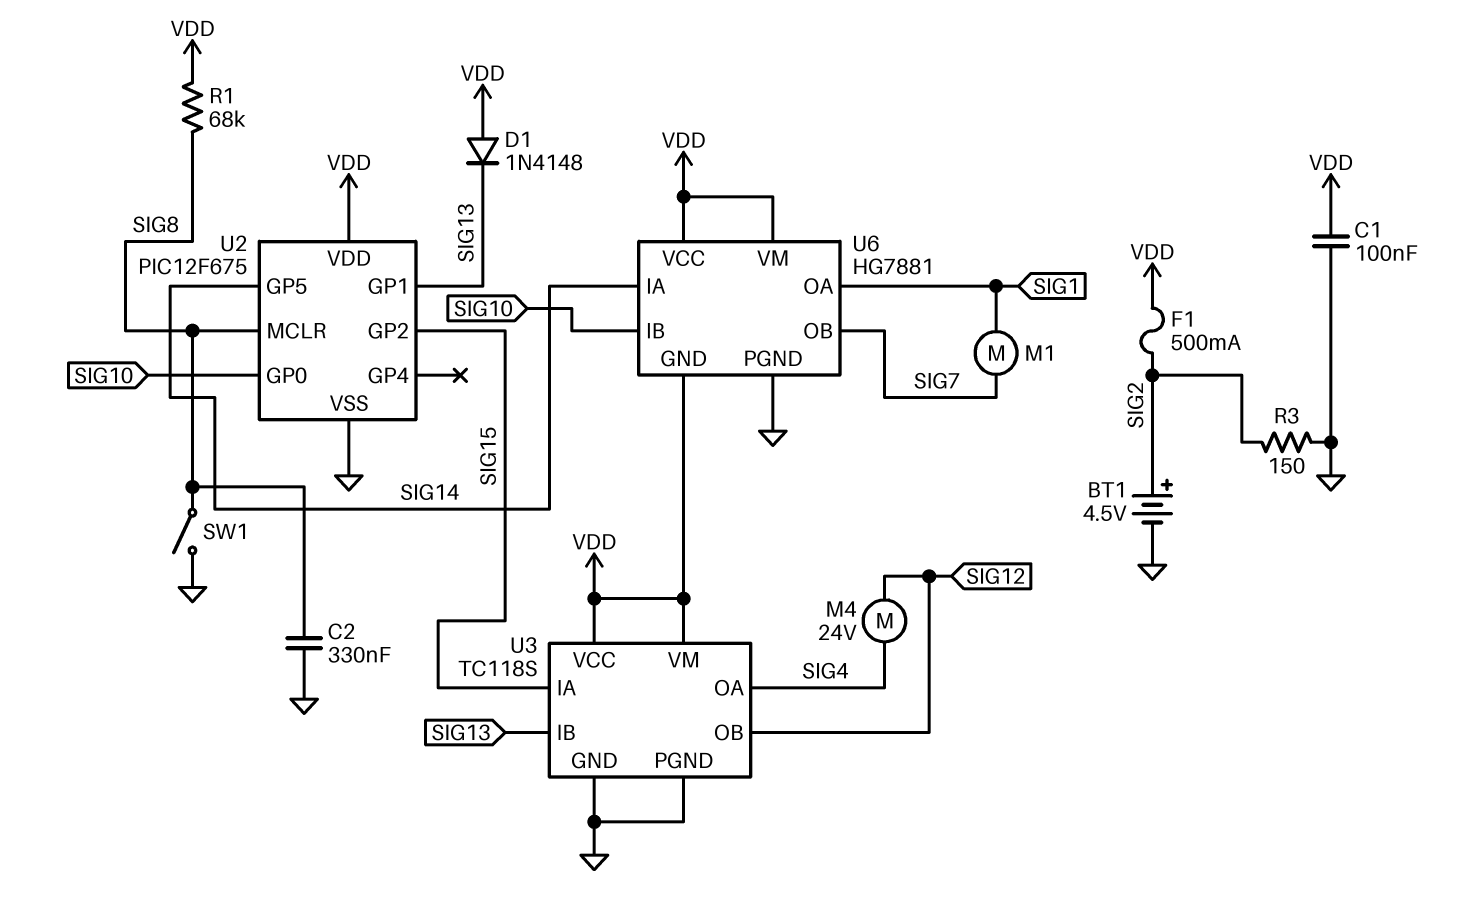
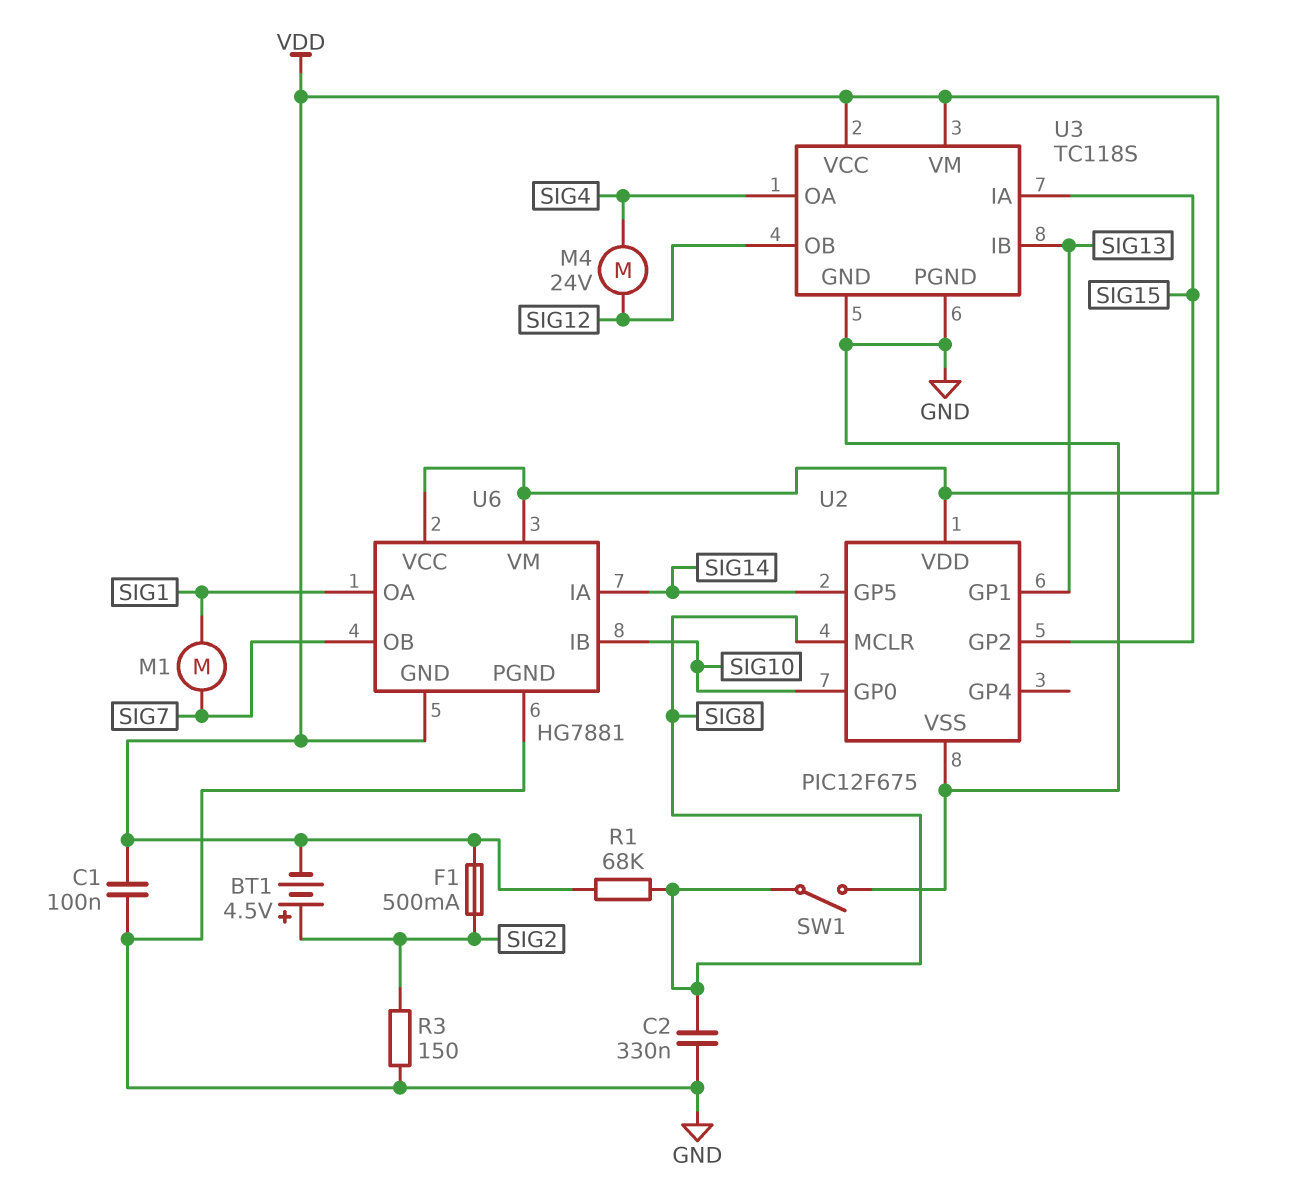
BT1: 4.5V (plus SIG2, minus GND) -> 4.5V (plus SIG2, minus VDD)
D1: diode 1N4148 (A VDD, K SIG13) -> none

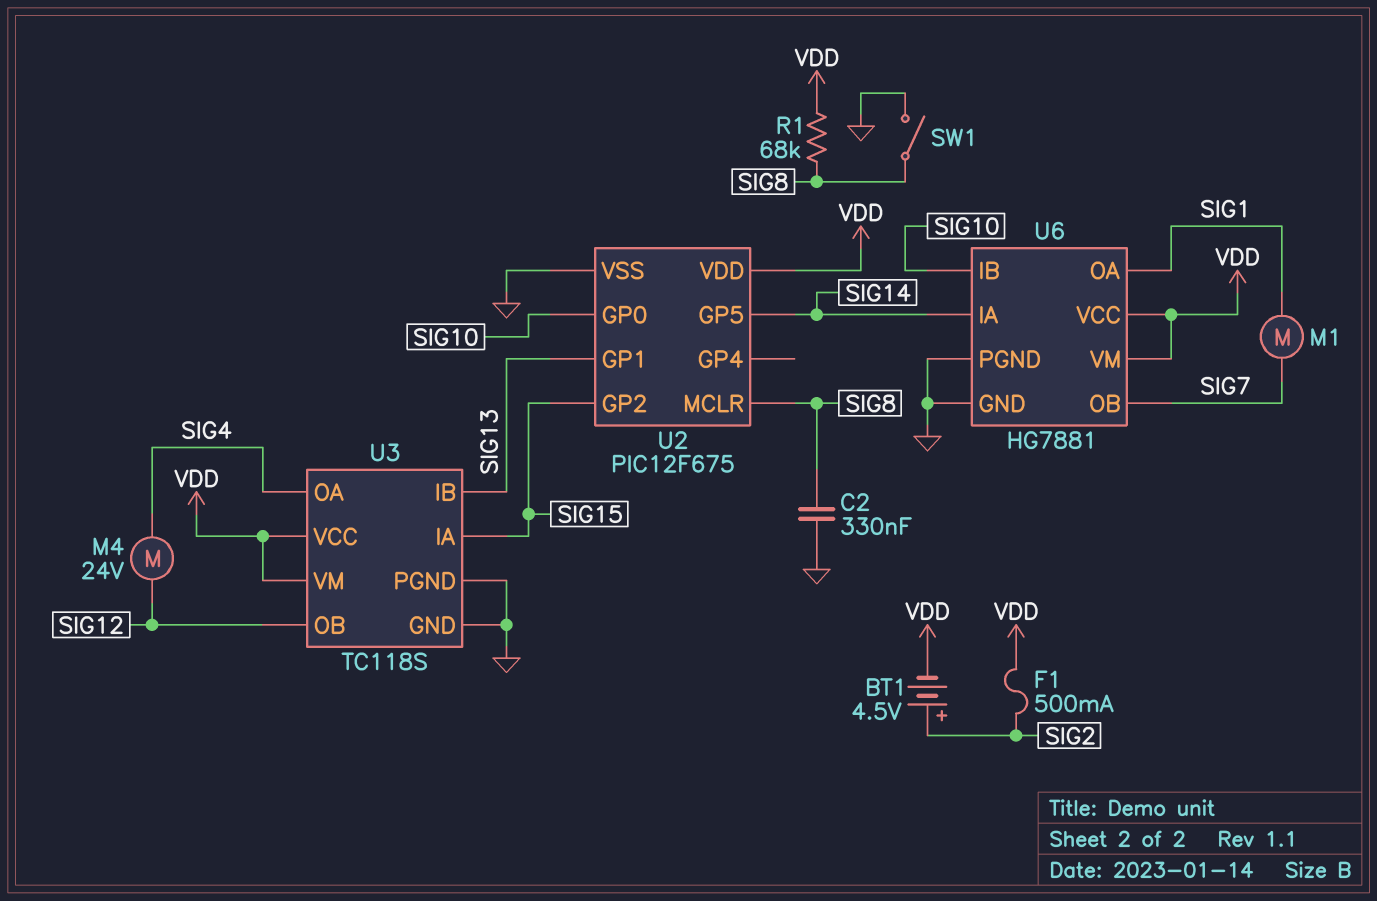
C1: 100nF (GND, VDD) -> none
R3: 150 (GND, SIG2) -> none
U6 pin GND: VDD -> GND

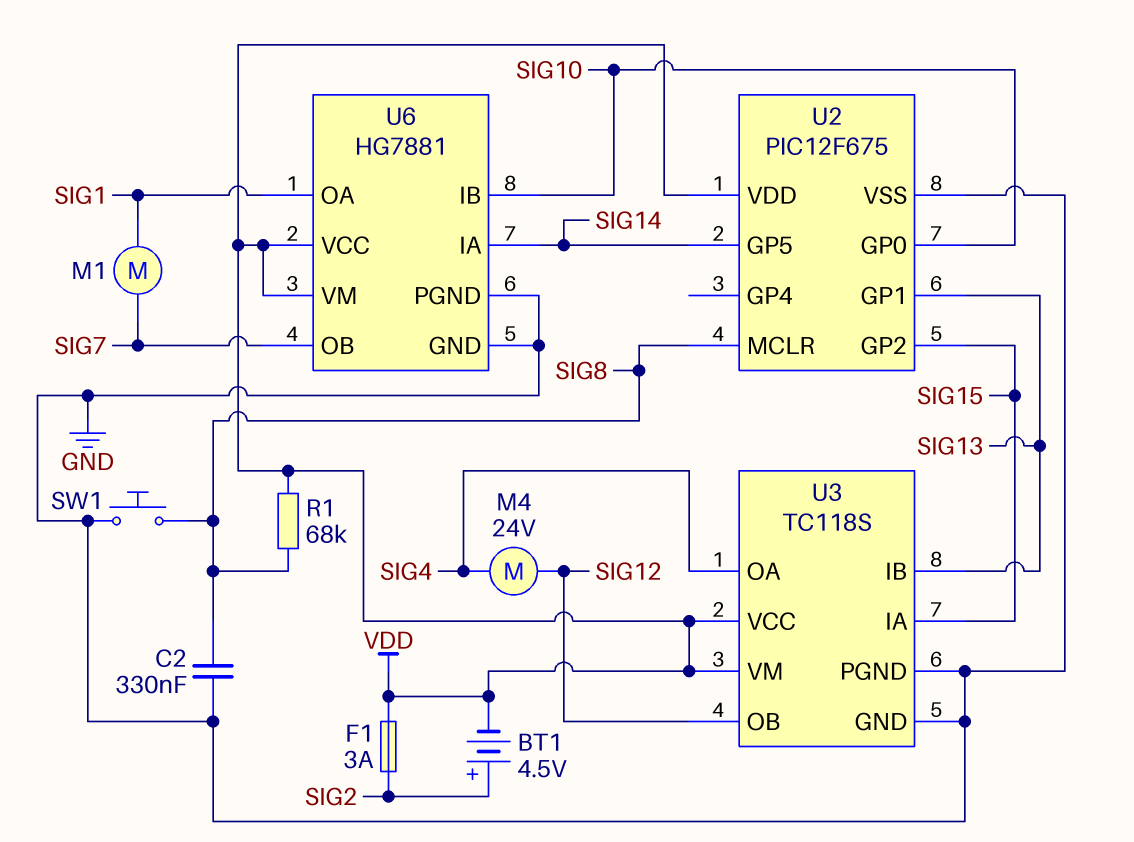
F1: 500mA (SIG2, VDD) -> 3A (SIG2, VDD)
SW1: switch (GND, SIG8) -> button (GND, SIG8)

